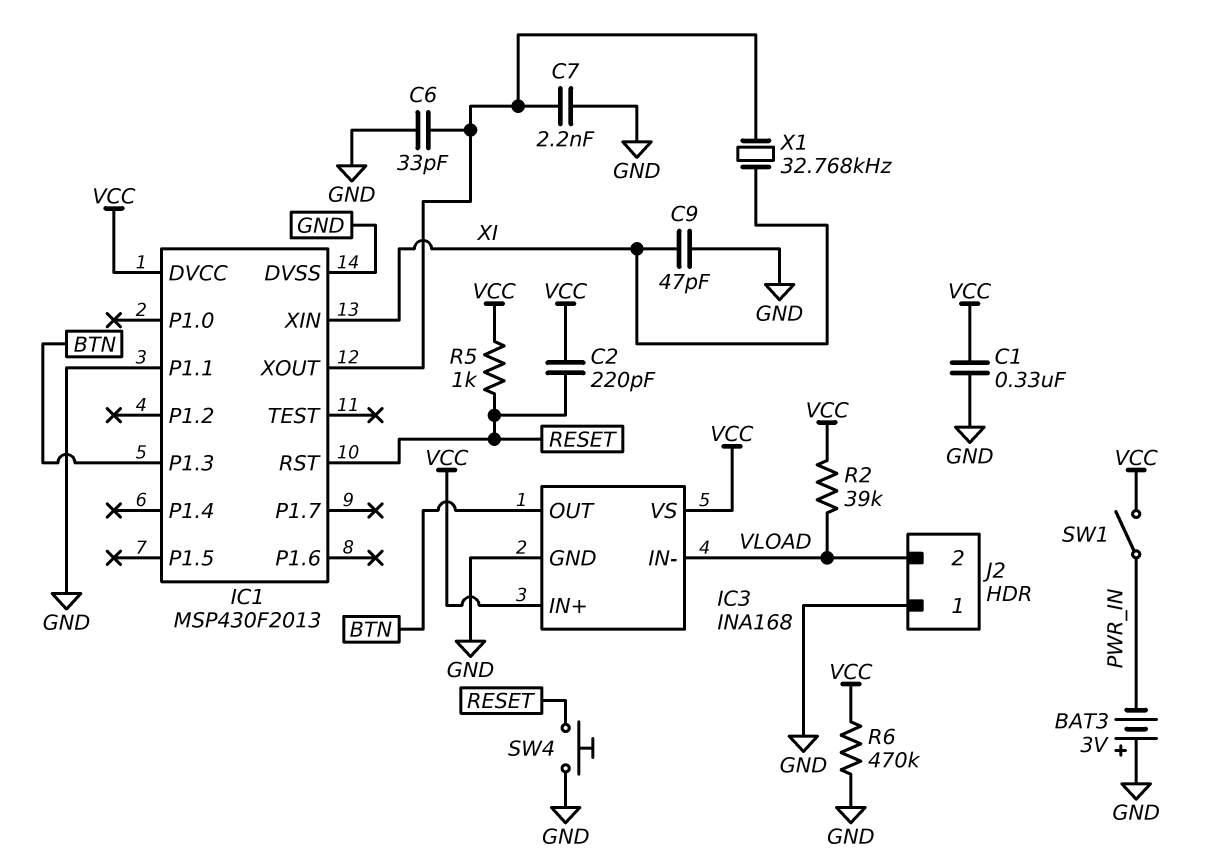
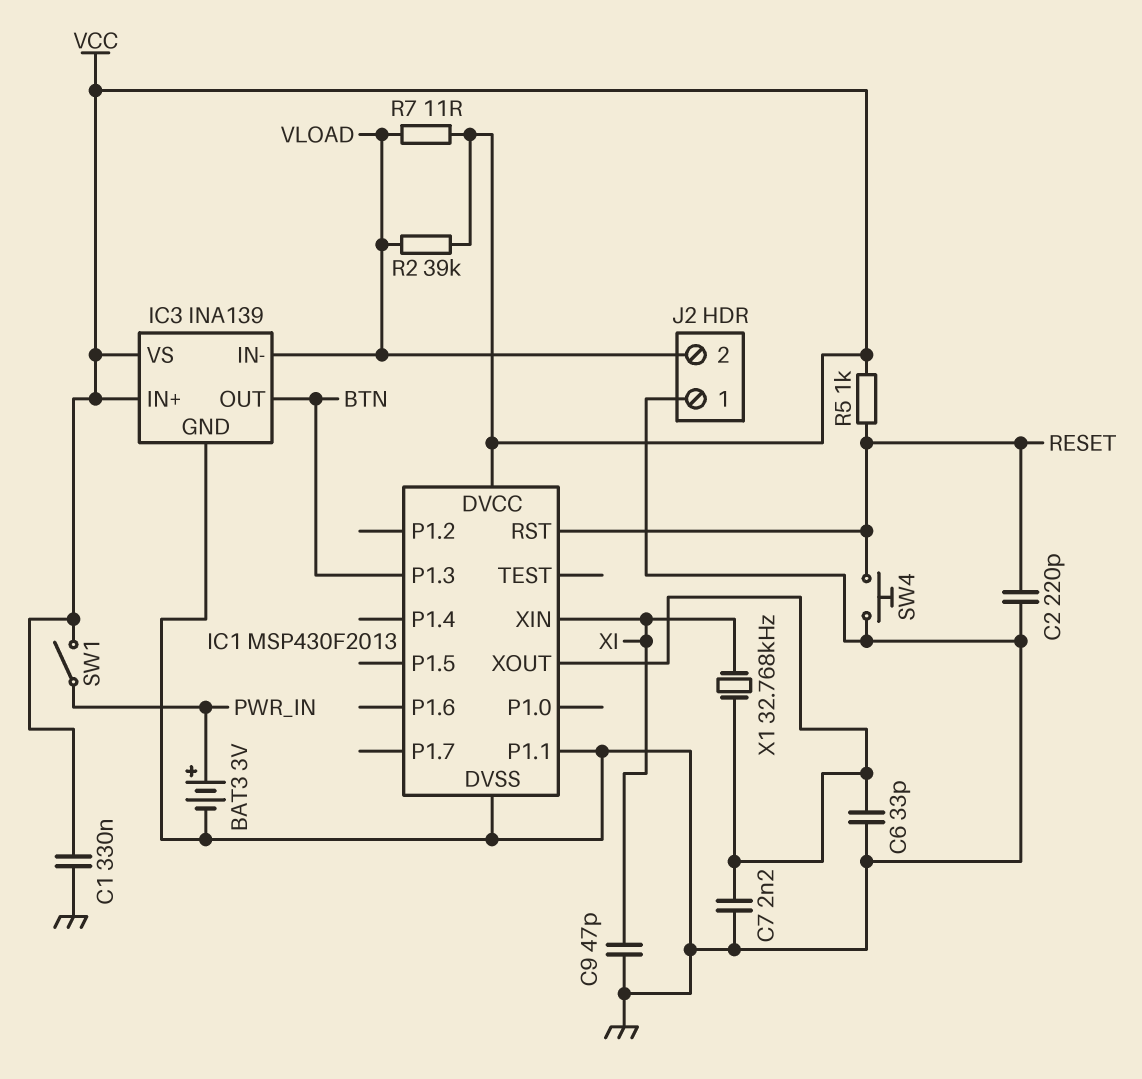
BAT3: 3V (plus GND, minus PWR_IN) -> 3V (plus PWR_IN, minus GND)
C2: 220pF (RESET, VCC) -> 220pF (GND, RESET)
IC3: INA168 -> INA139
R6: 470k (GND, VCC) -> none
R7: none -> 11 (VCC, VLOAD)

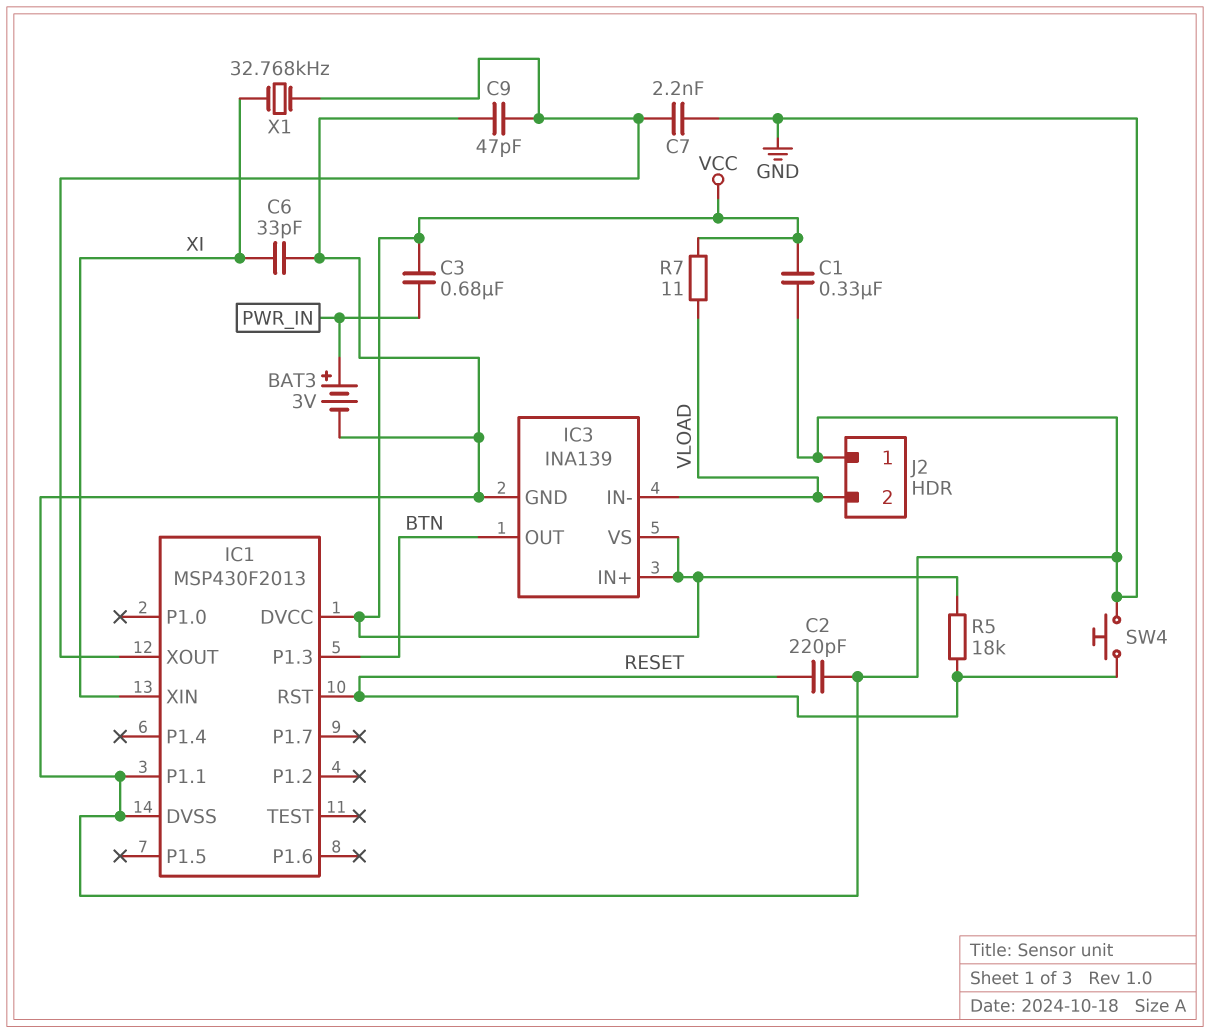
C3: none -> 680nF (PWR_IN, VCC)
C6: 33pF (GND, IC1/XOUT) -> 33pF (GND, XI)
C9: 47pF (GND, XI) -> 47pF (GND, IC1/XOUT)
R2: 39k (VCC, VLOAD) -> none
R5: 1k (RESET, VCC) -> 18k (RESET, VCC)
SW1: switch (PWR_IN, VCC) -> none

